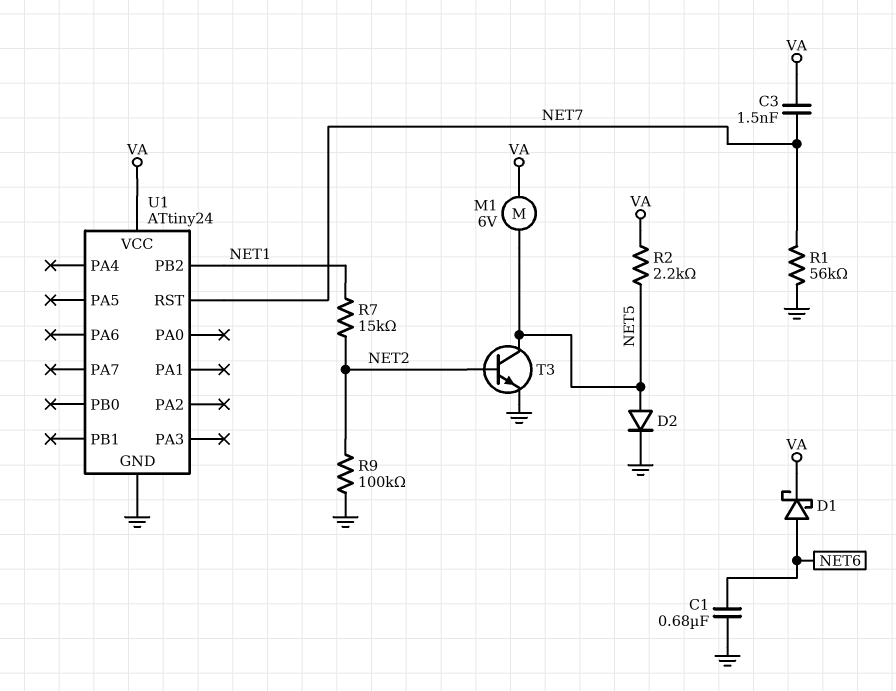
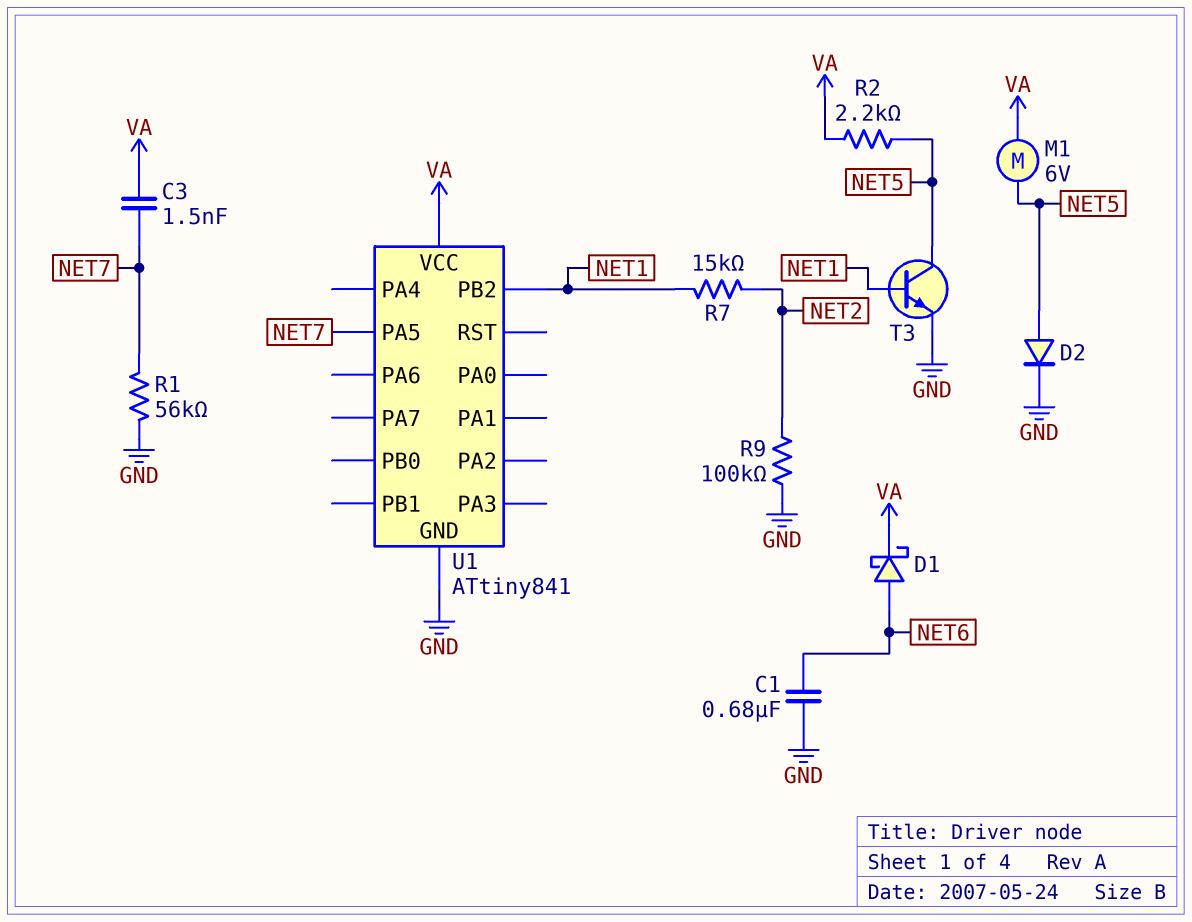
T3: NPN (B NET2, C NET5, E GND) -> NPN (B NET1, C NET5, E GND)
U1: ATtiny24 -> ATtiny841
U1 pin PA5: none -> NET7
U1 pin RST: NET7 -> none

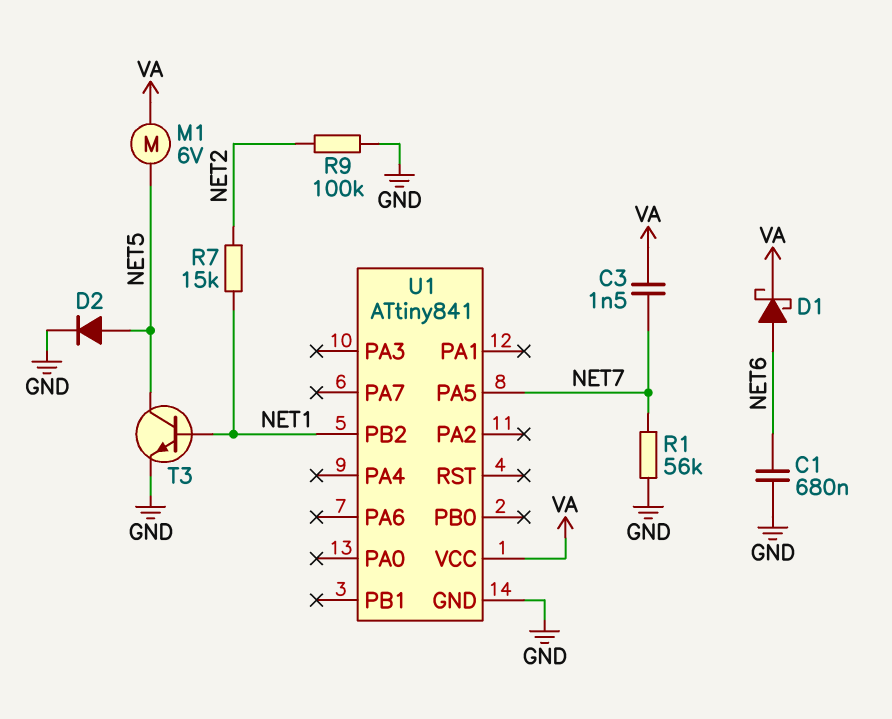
R2: 2.2k (NET5, VA) -> none

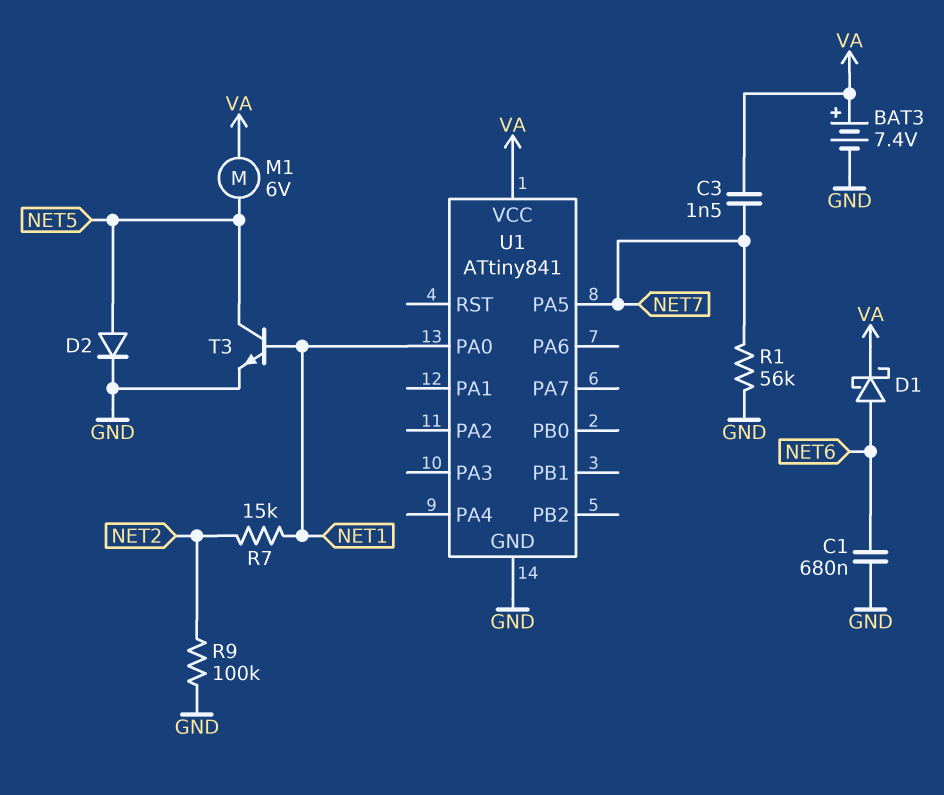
BAT3: none -> 7.4V (plus VA, minus GND)
U1 pin PA0: none -> NET1
U1 pin PB2: NET1 -> none

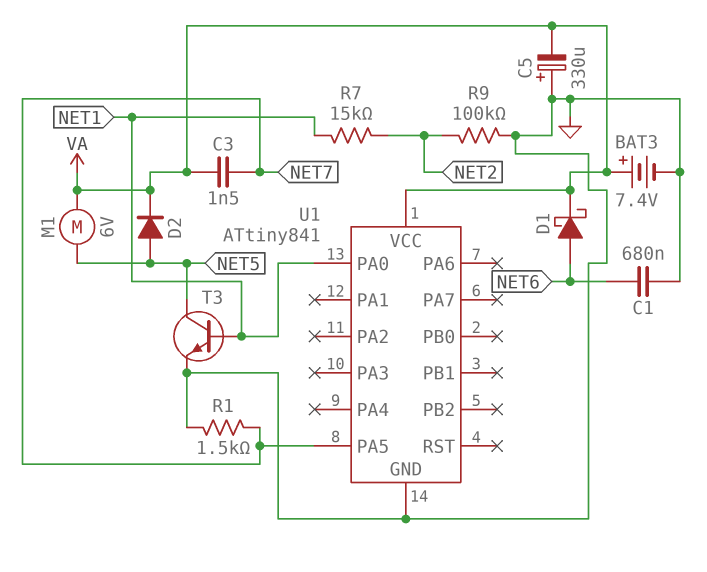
C5: none -> 330uF (plus GND, minus VA)
D2: diode (A NET5, K GND) -> diode (A NET5, K VA)
R1: 56k (GND, NET7) -> 1.5k (GND, NET7)

